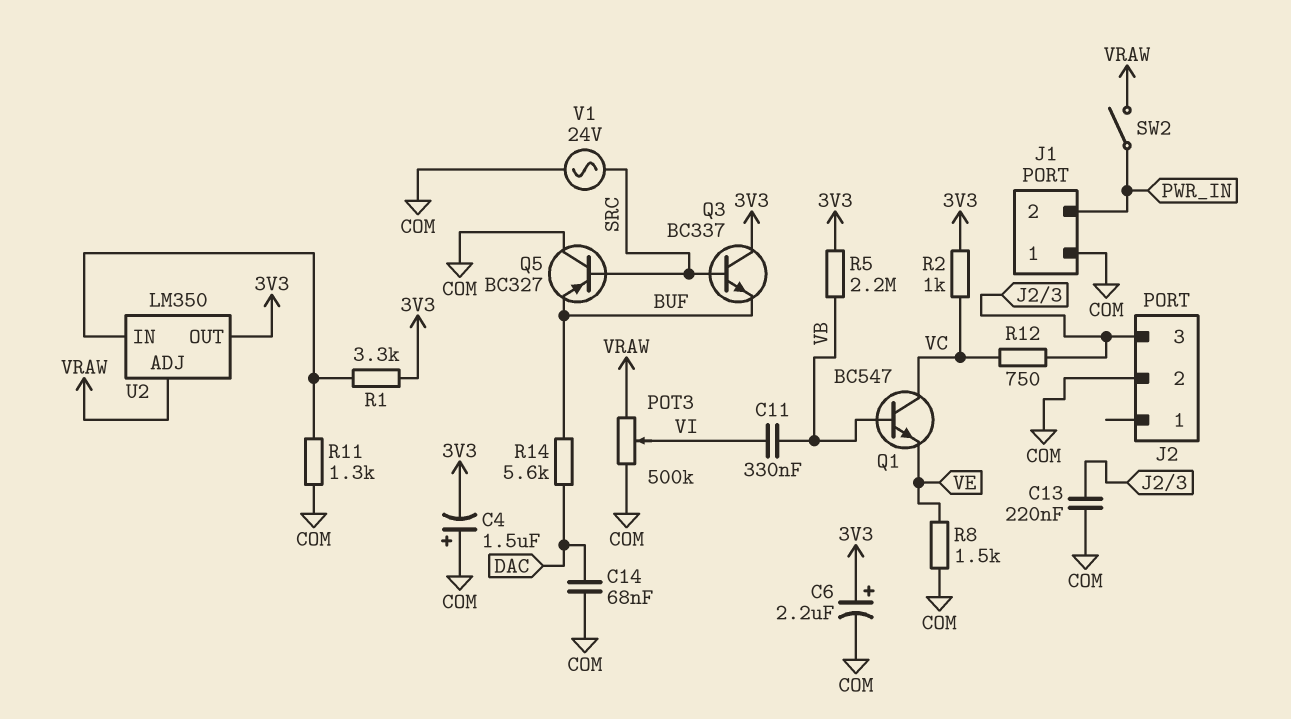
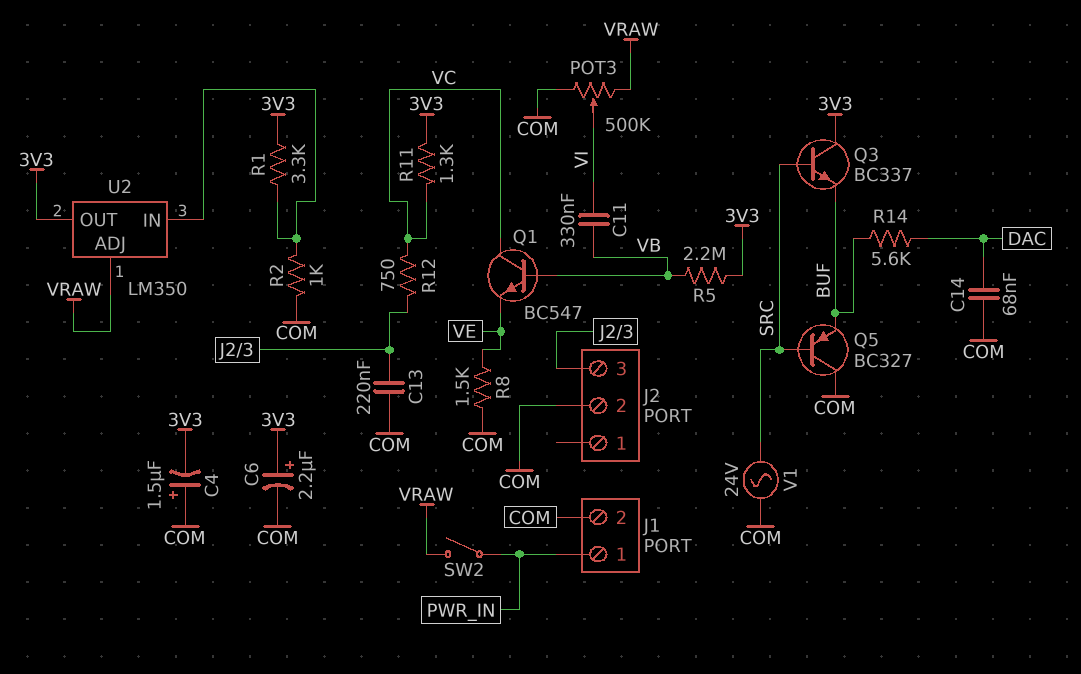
J1 pin 1: COM -> PWR_IN
J1 pin 2: PWR_IN -> COM
R2: 1k (3V3, VC) -> 1k (COM, U2/IN)
R11: 1.3k (COM, U2/IN) -> 1.3k (3V3, VC)

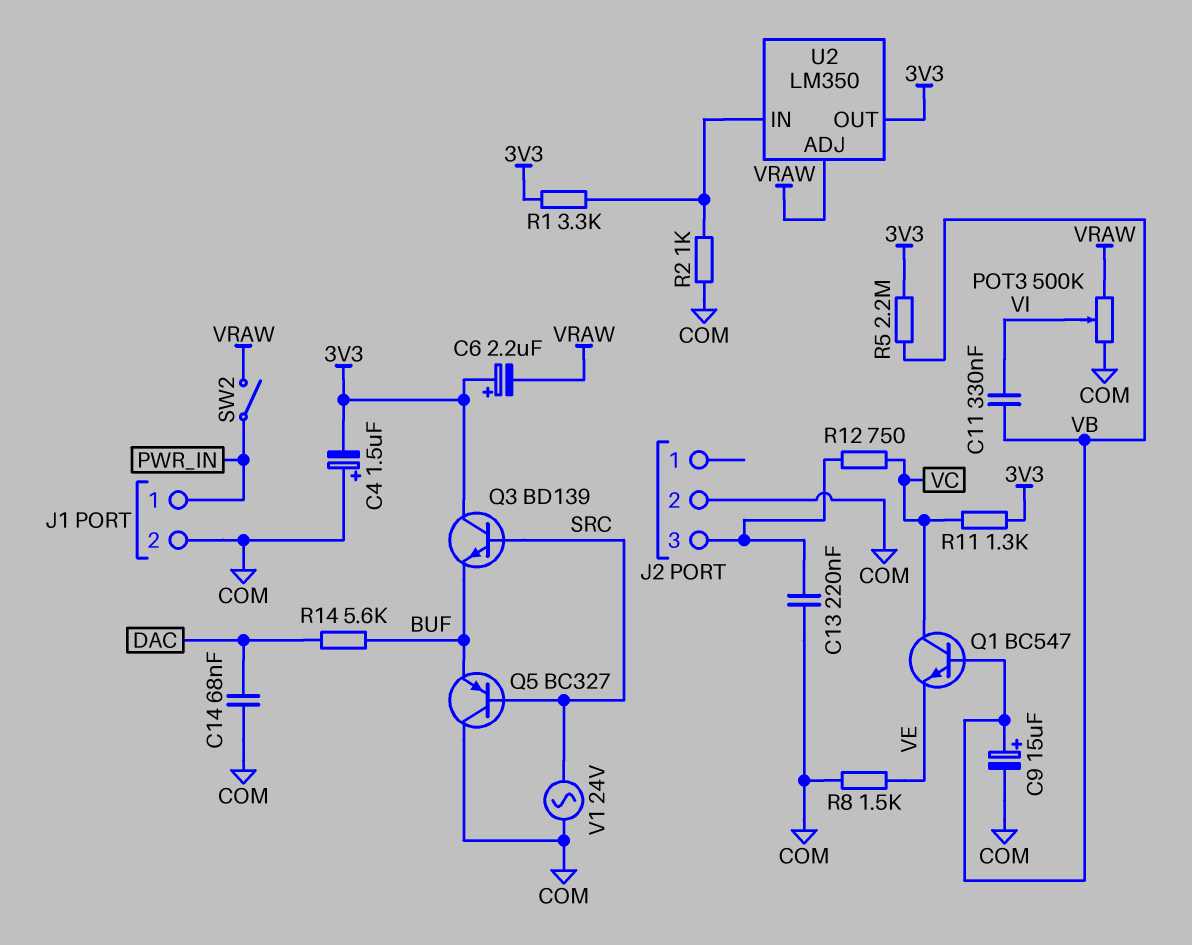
C6: 2.2uF (plus 3V3, minus COM) -> 2.2uF (plus 3V3, minus VRAW)
C9: none -> 15uF (plus VB, minus COM)
Q3: NPN BC337 (B SRC, C 3V3, E BUF) -> NPN BD139 (B SRC, C 3V3, E BUF)

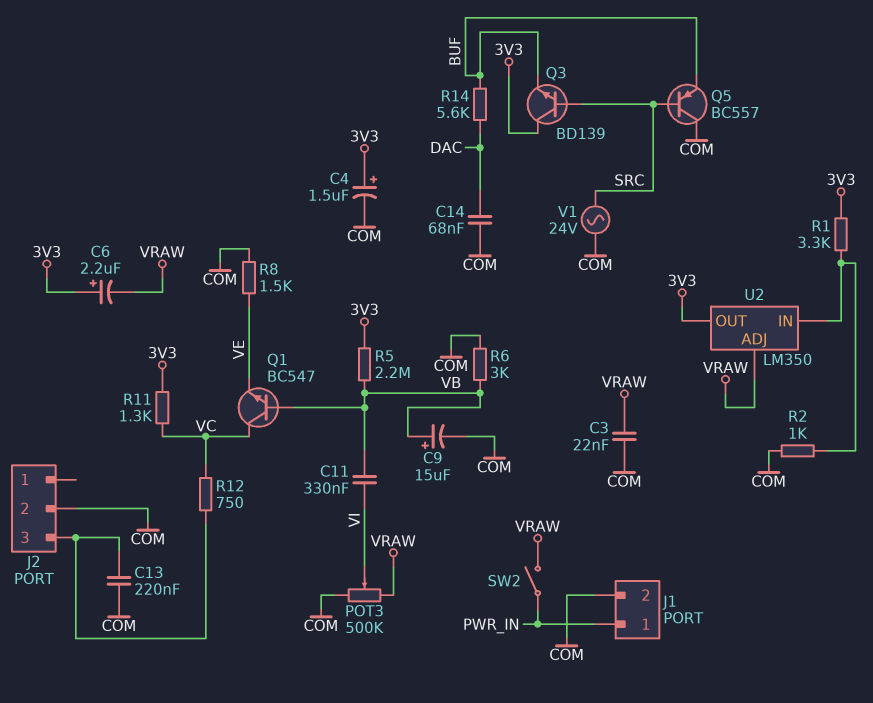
C3: none -> 22nF (COM, VRAW)
C4: 1.5uF (plus COM, minus 3V3) -> 1.5uF (plus 3V3, minus COM)
Q5: PNP BC327 (B SRC, C COM, E BUF) -> PNP BC557 (B SRC, C COM, E BUF)
R6: none -> 3k (COM, VB)

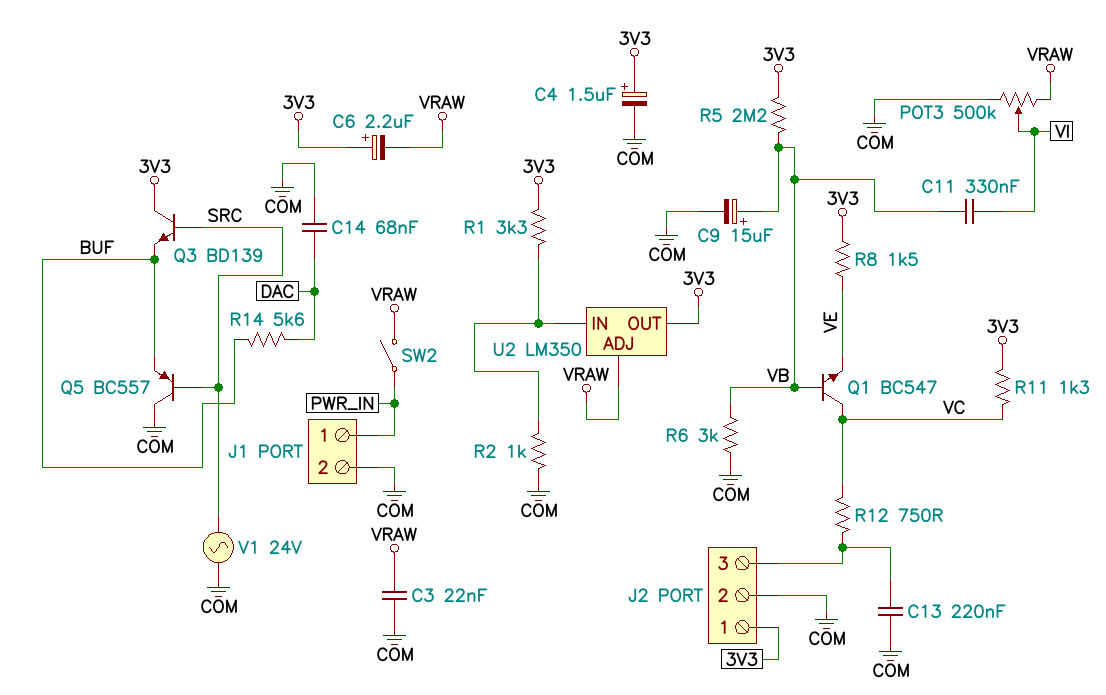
J2 pin 1: none -> 3V3
R8: 1.5k (COM, VE) -> 1.5k (3V3, VE)

